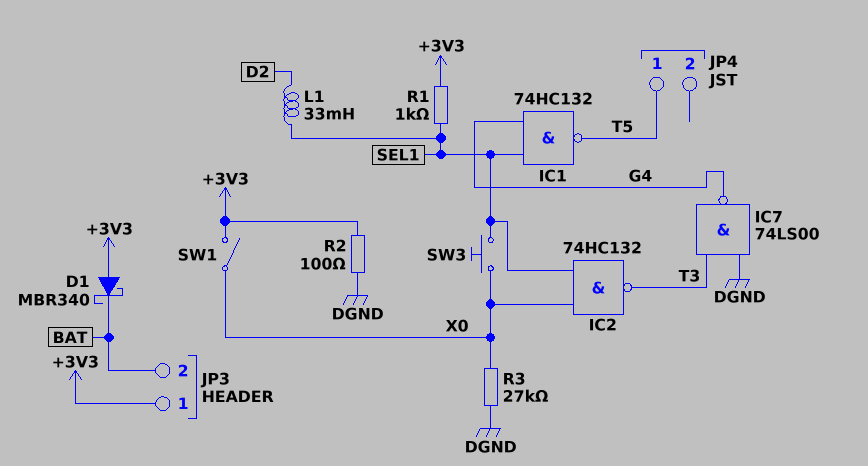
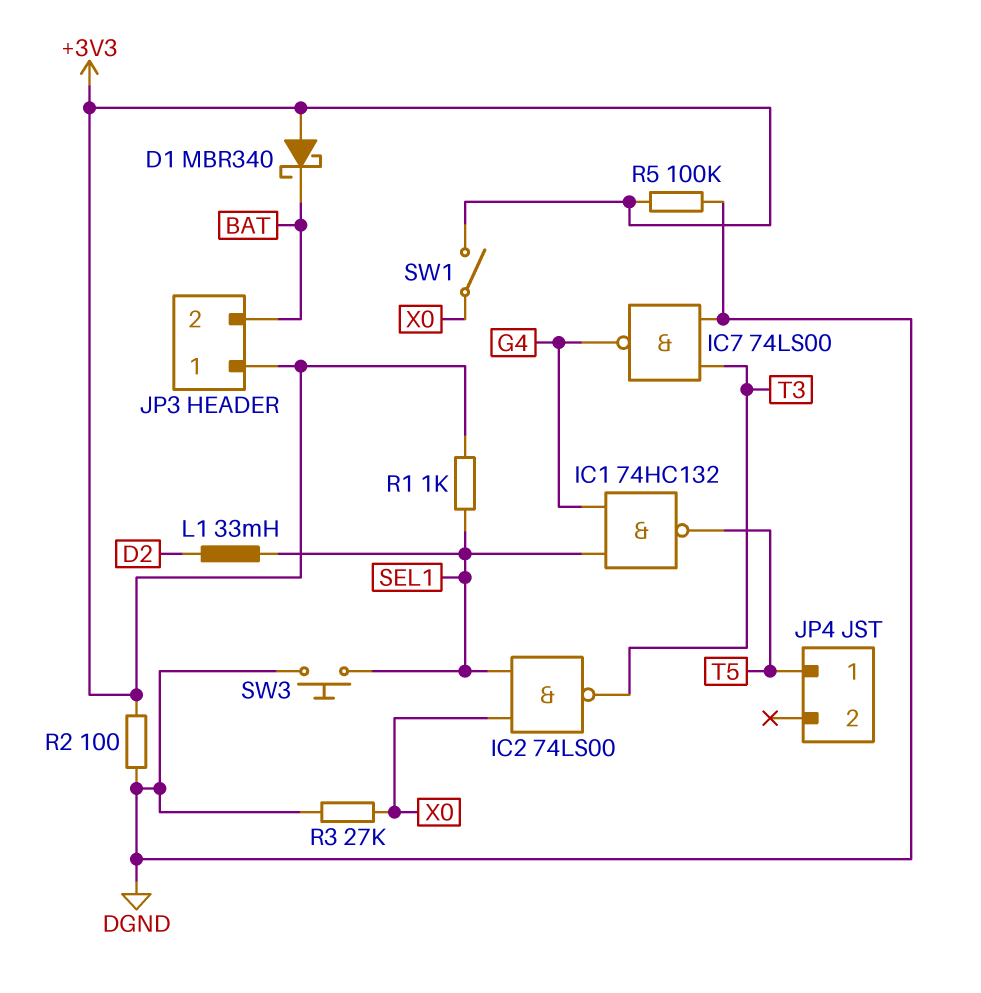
IC2: NAND 74HC132 (in SEL1, in X0, out T3) -> NAND 74LS00 (in SEL1, in X0, out T3)
R5: none -> 100k (+3V3, DGND)
SW3: button (SEL1, X0) -> button (DGND, SEL1)

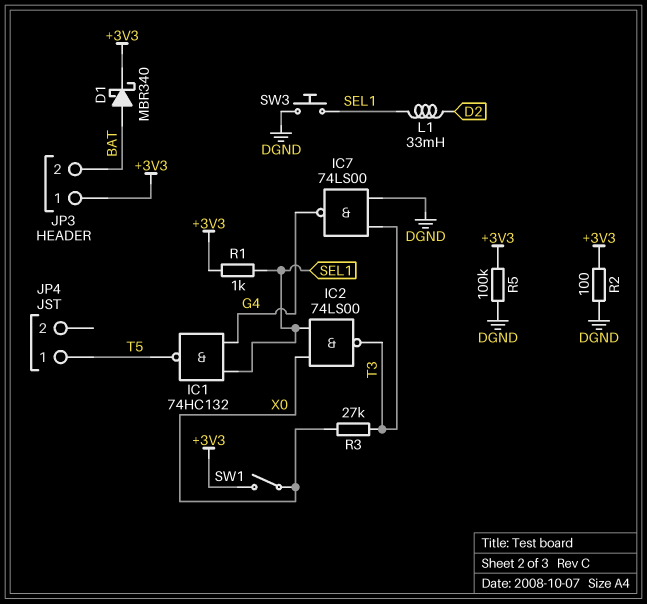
D1: schottky MBR340 (A +3V3, K BAT) -> schottky MBR340 (A BAT, K +3V3)
R3: 27k (DGND, X0) -> 27k (T3, X0)

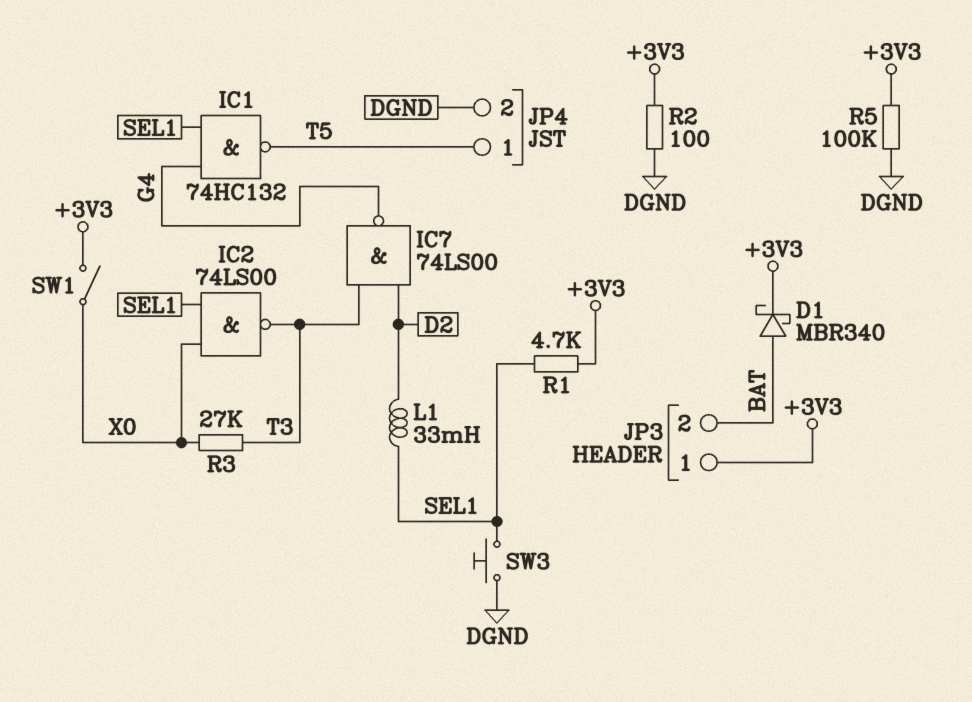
IC7: NAND 74LS00 (in DGND, in T3, out G4) -> NAND 74LS00 (in D2, in T3, out G4)
JP4 pin 2: none -> DGND
R1: 1k (+3V3, SEL1) -> 4.7k (+3V3, SEL1)

